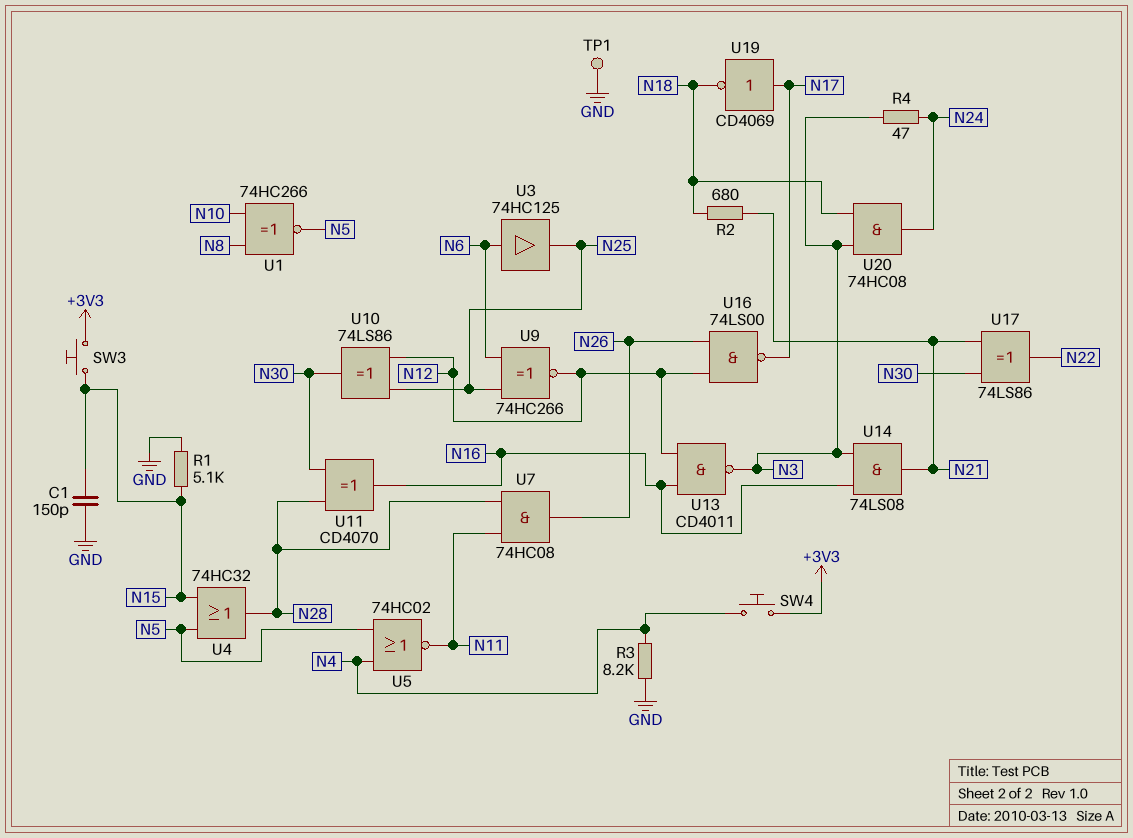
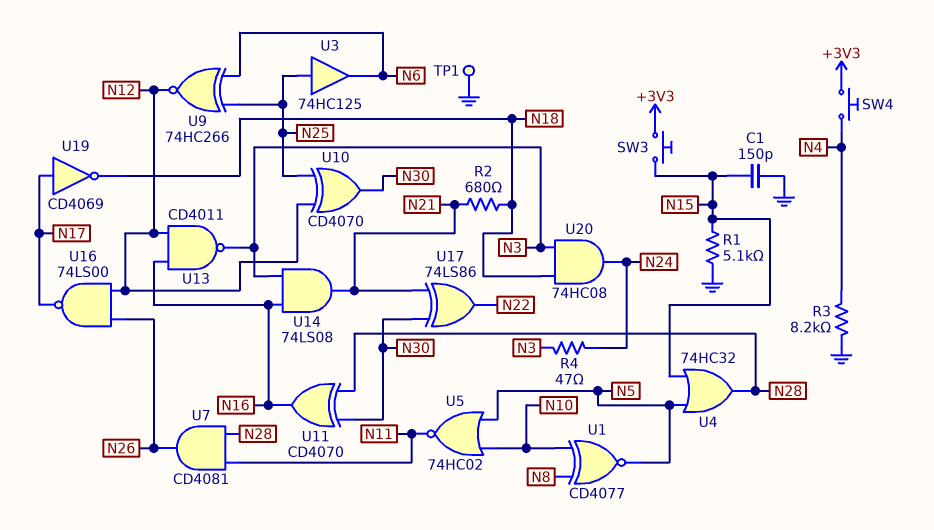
U1: XNOR 74HC266 (in N8, in N10, out N5) -> XNOR CD4077 (in N8, in N10, out N5)
U3: buffer 74HC125 (in N6, out N25) -> buffer 74HC125 (in N25, out N6)
U5: NOR 74HC02 (in N4, in N5, out N11) -> NOR 74HC02 (in N5, in N10, out N11)
U7: AND 74HC08 (in N11, in N28, out N26) -> AND CD4081 (in N11, in N28, out N26)
U10: XOR 74LS86 (in N12, in N25, out N30) -> XOR CD4070 (in N12, in N25, out N30)

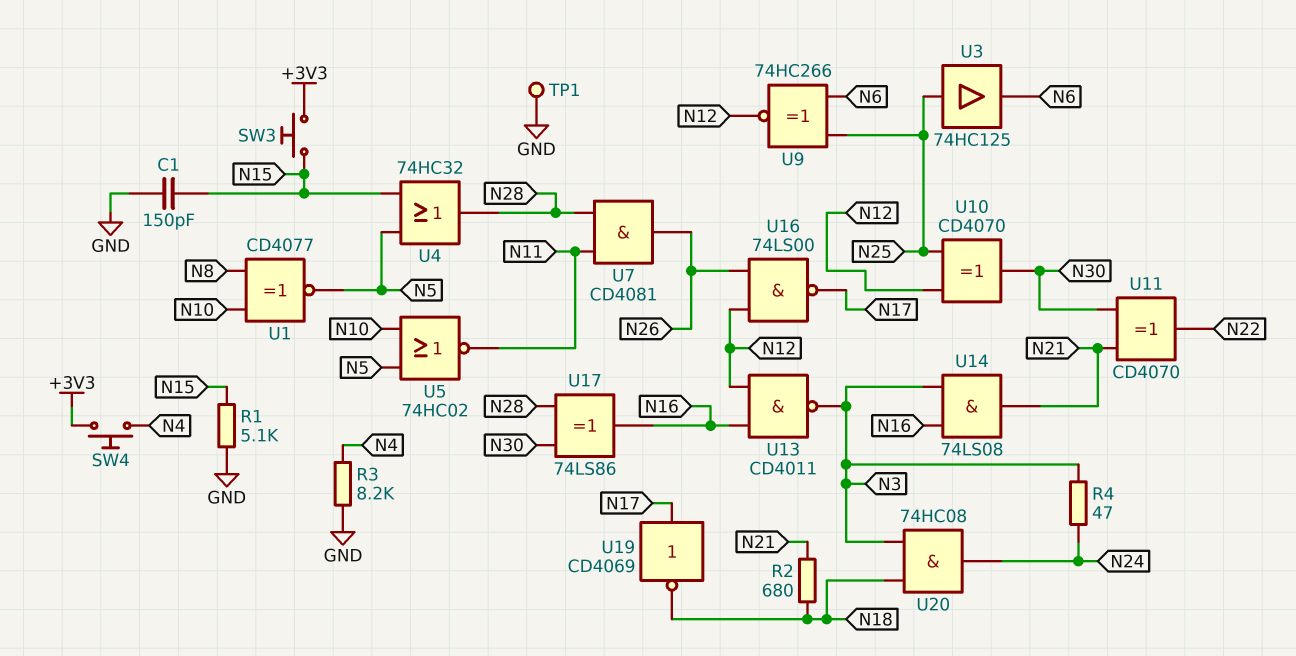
U11: XOR CD4070 (in N28, in N30, out N16) -> XOR CD4070 (in N21, in N30, out N22)
U17: XOR 74LS86 (in N21, in N30, out N22) -> XOR 74LS86 (in N28, in N30, out N16)

